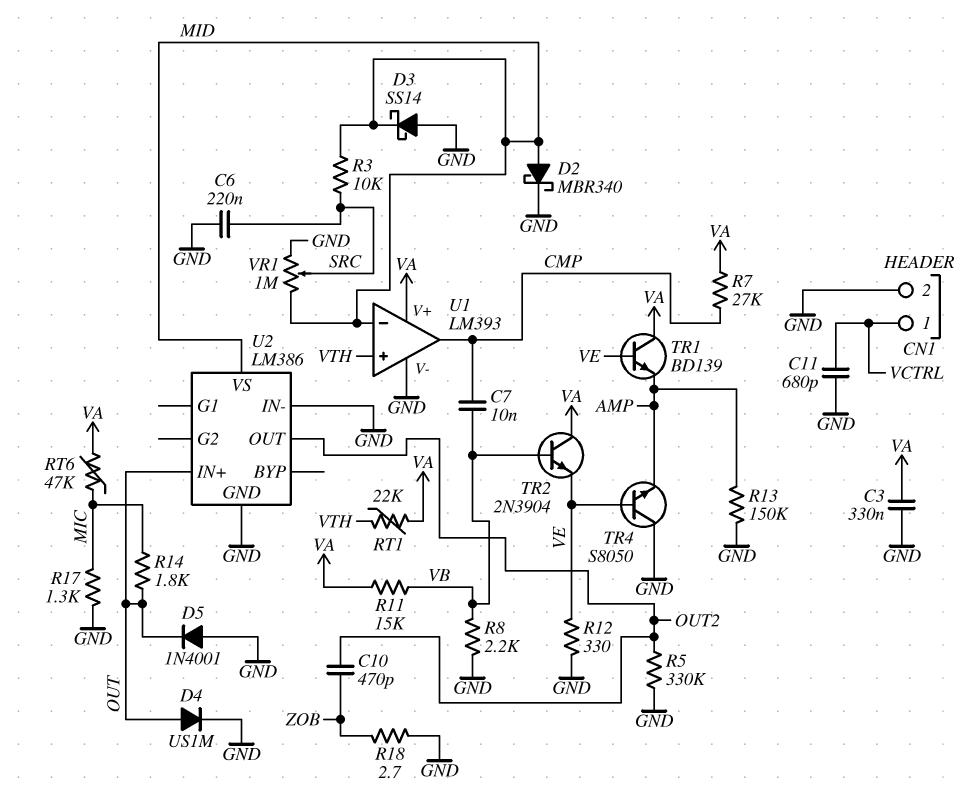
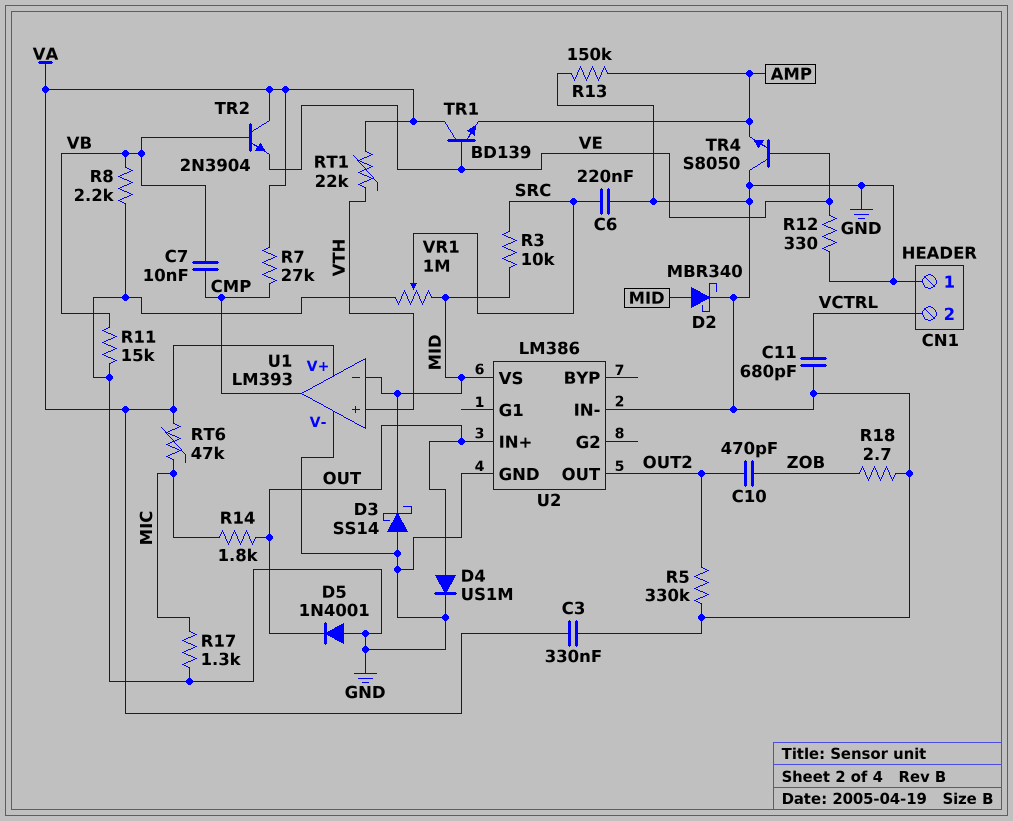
CN1 pin 1: VCTRL -> GND
CN1 pin 2: GND -> VCTRL
R11: 15k (VA, VB) -> 15k (GND, VB)

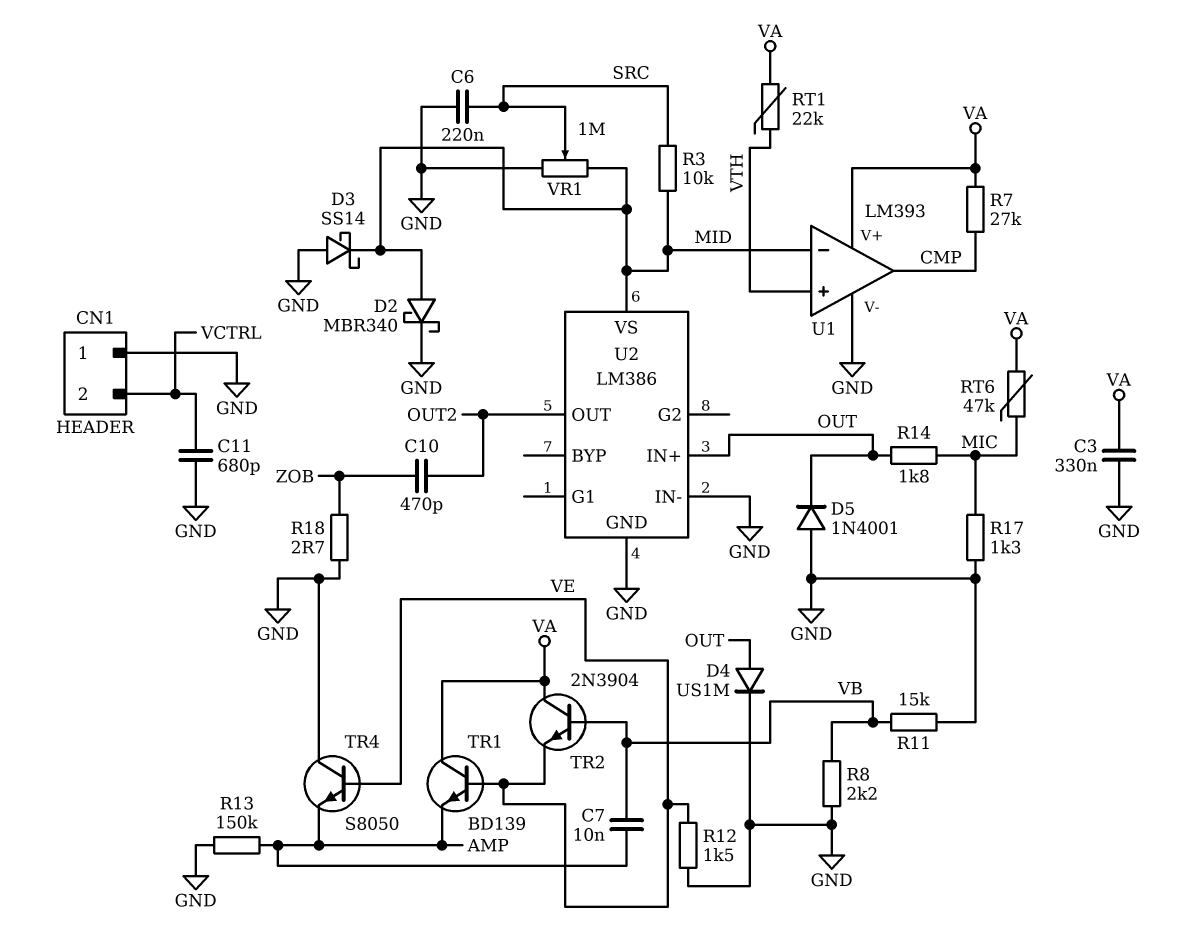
C7: 10nF (CMP, VB) -> 10nF (AMP, VB)
R5: 330k (GND, OUT2) -> none
R12: 330 (GND, VE) -> 1.5k (GND, VE)

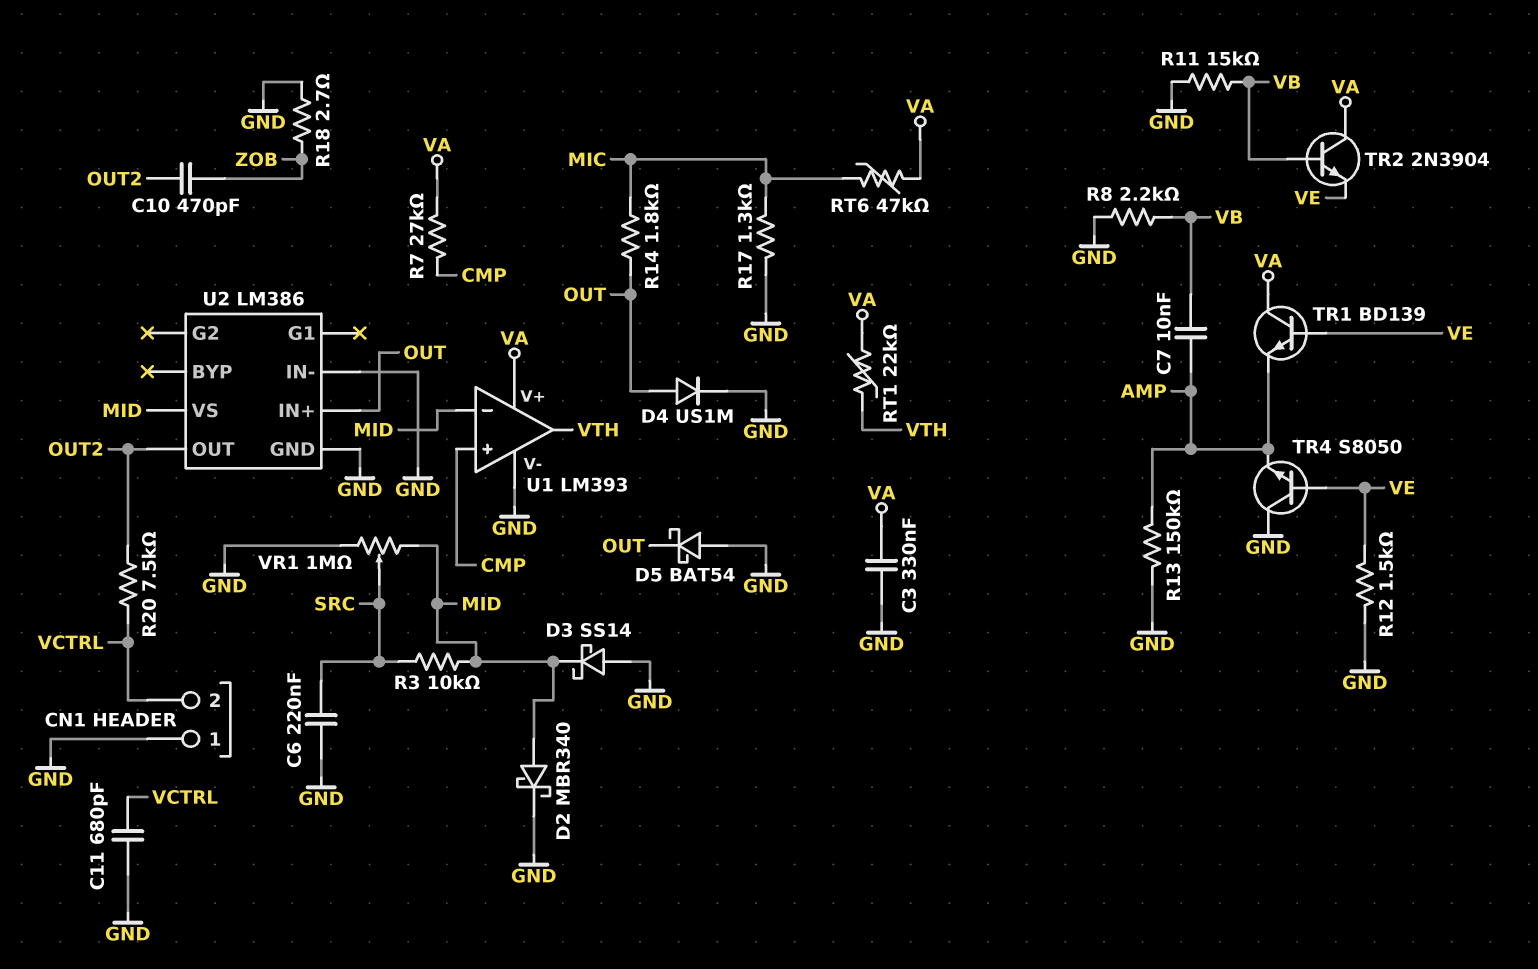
D5: diode 1N4001 (A GND, K OUT) -> schottky BAT54 (A GND, K OUT)
R20: none -> 7.5k (OUT2, VCTRL)
U1 pin in+: VTH -> CMP
U1 pin out: CMP -> VTH

